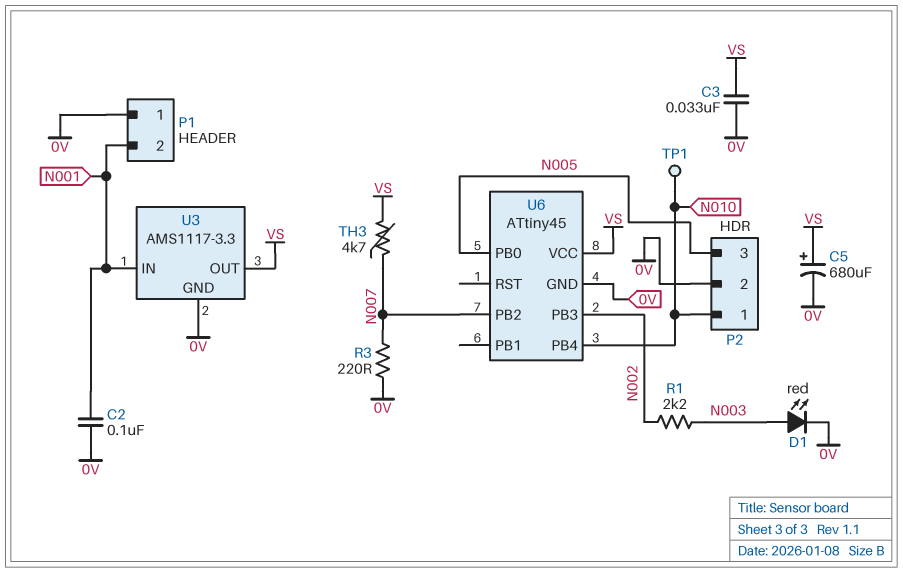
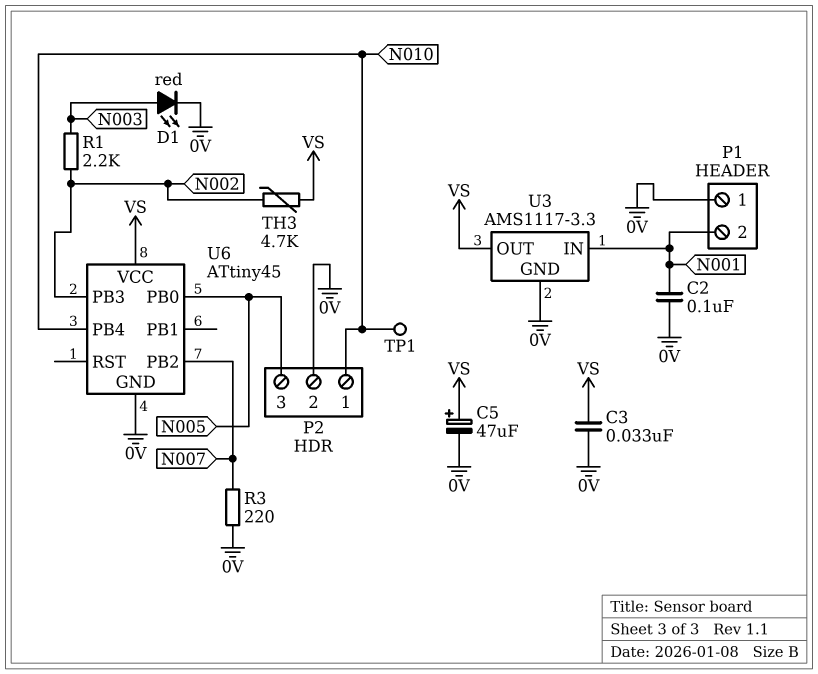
C5: 680uF (plus VS, minus 0V) -> 47uF (plus VS, minus 0V)
TH3: 4.7k (N007, VS) -> 4.7k (N002, VS)

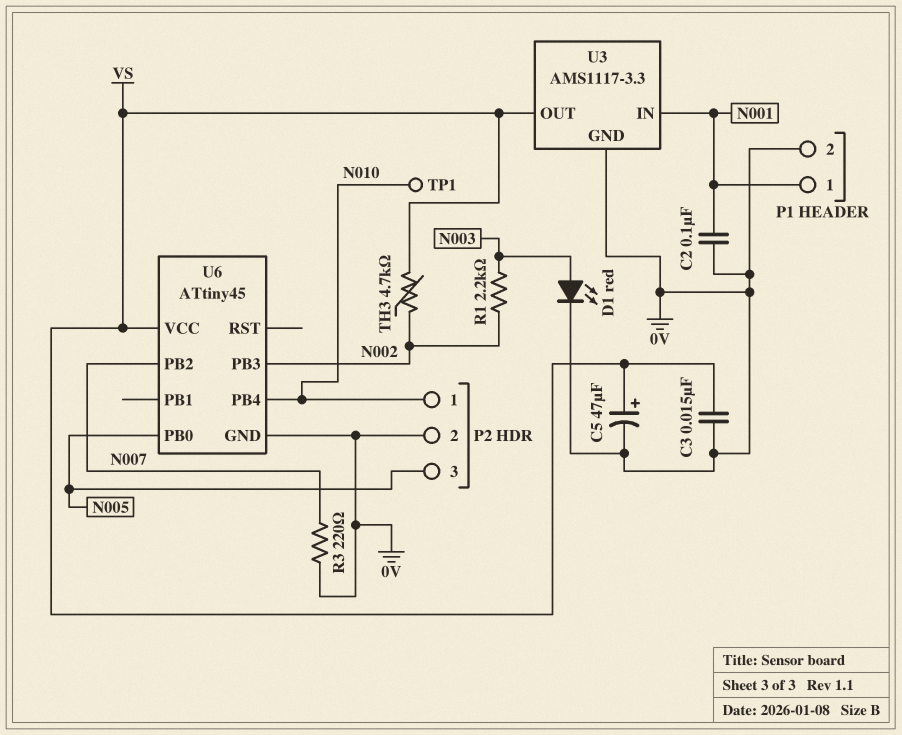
C3: 33nF (0V, VS) -> 15nF (0V, VS)
P1 pin 1: 0V -> N001
P1 pin 2: N001 -> 0V

